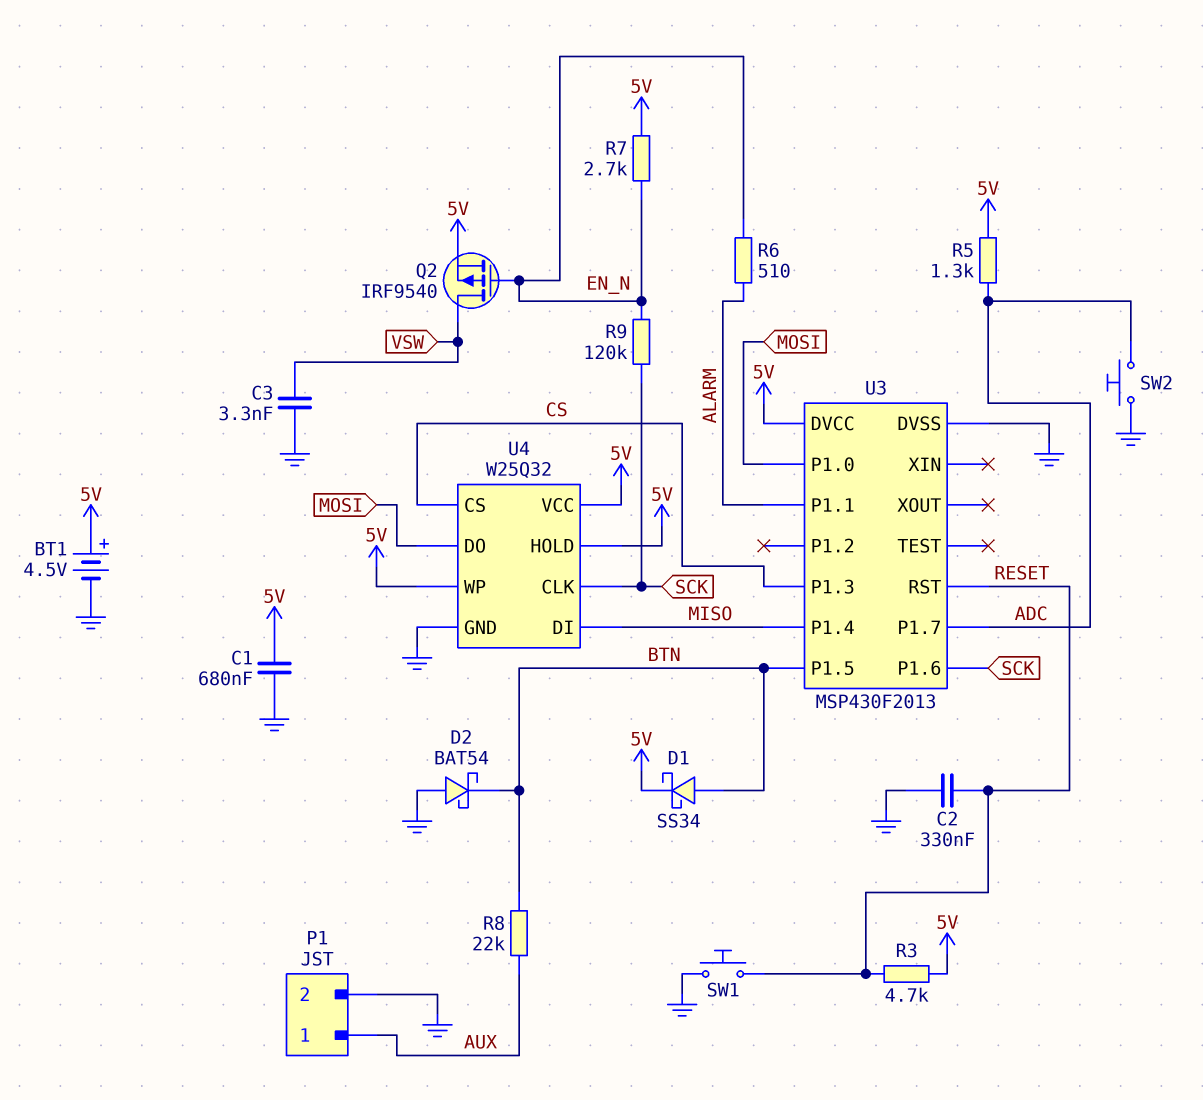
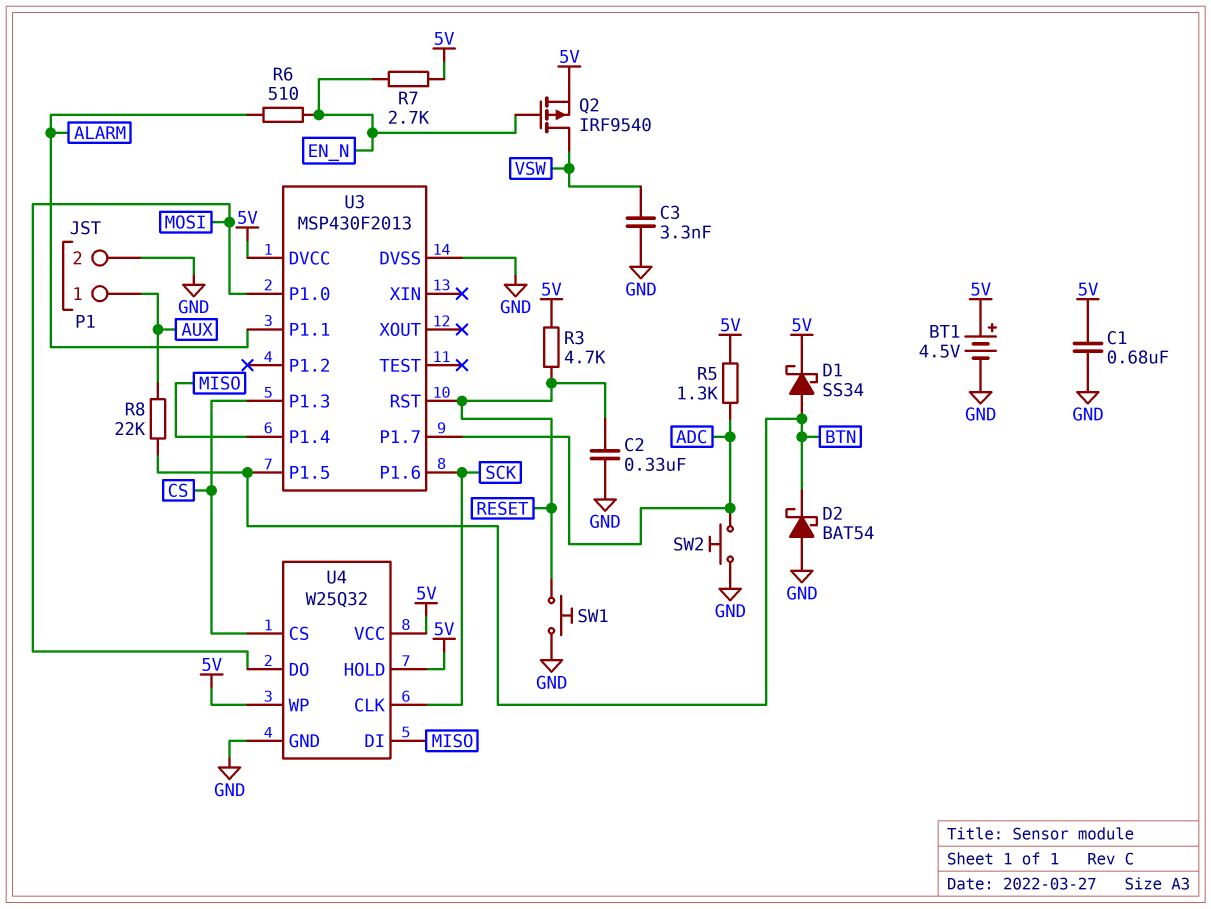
R9: 120k (EN_N, SCK) -> none

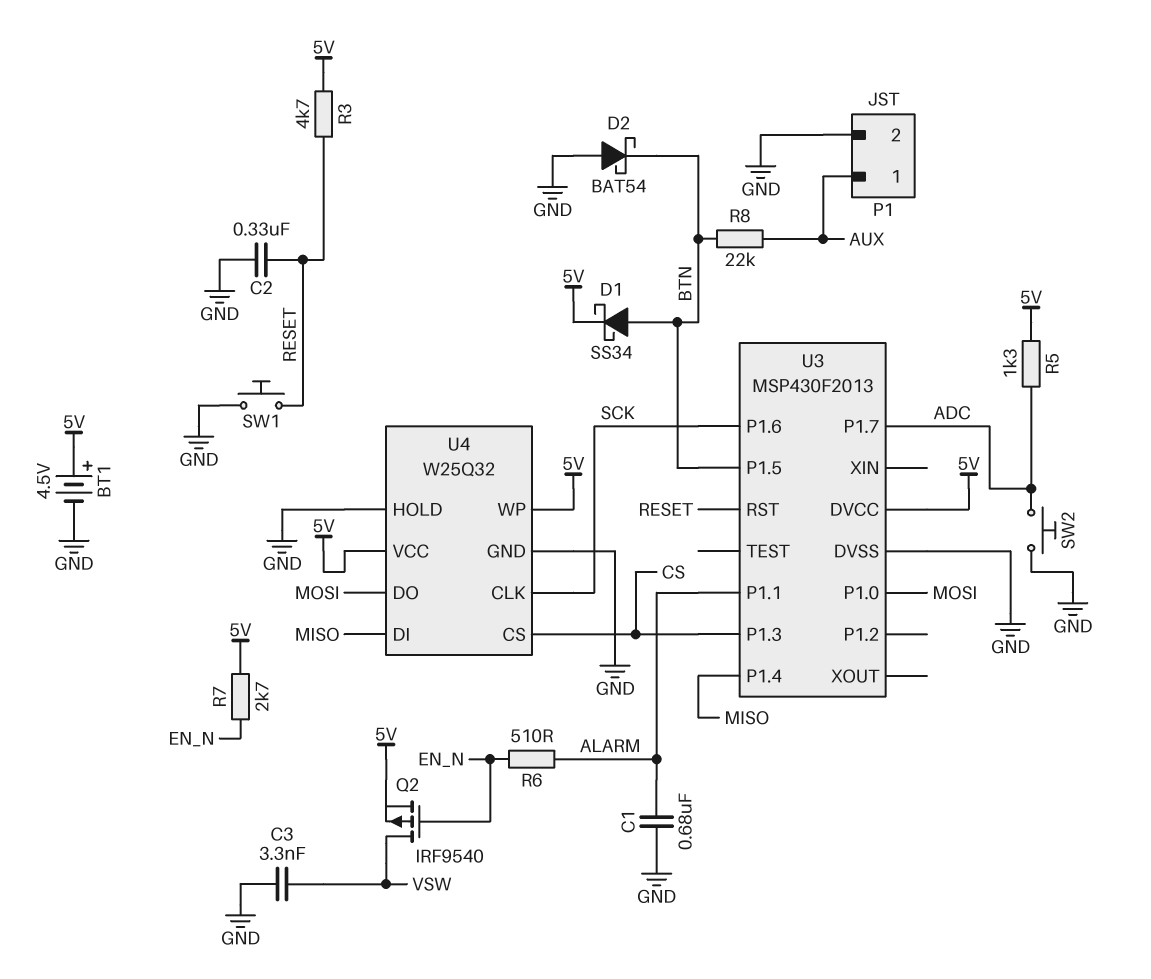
C1: 680nF (5V, GND) -> 680nF (ALARM, GND)
U4 pin HOLD: 5V -> GND

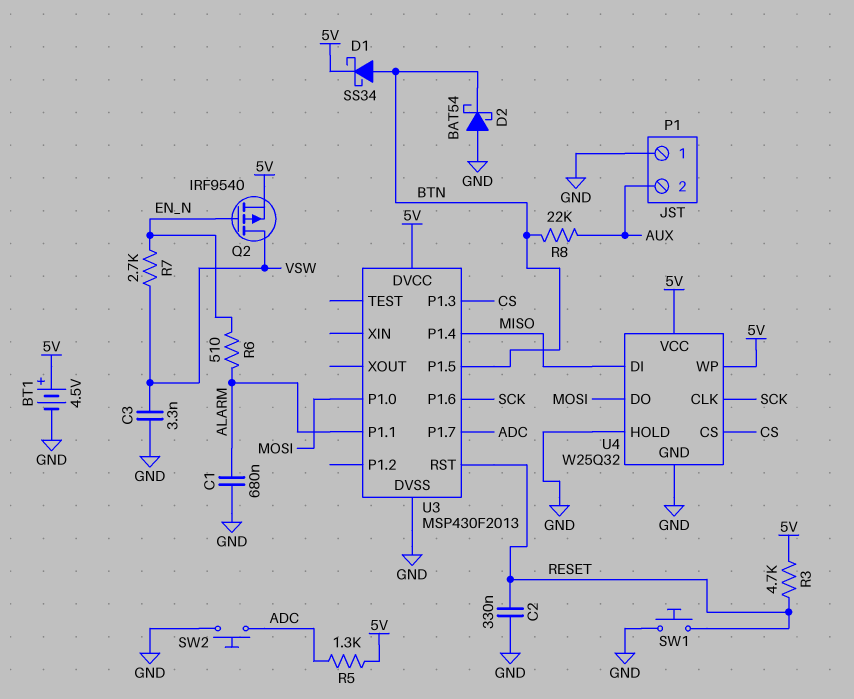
P1 pin 1: AUX -> GND
P1 pin 2: GND -> AUX
R7: 2.7k (5V, EN_N) -> 2.7k (EN_N, VSW)

